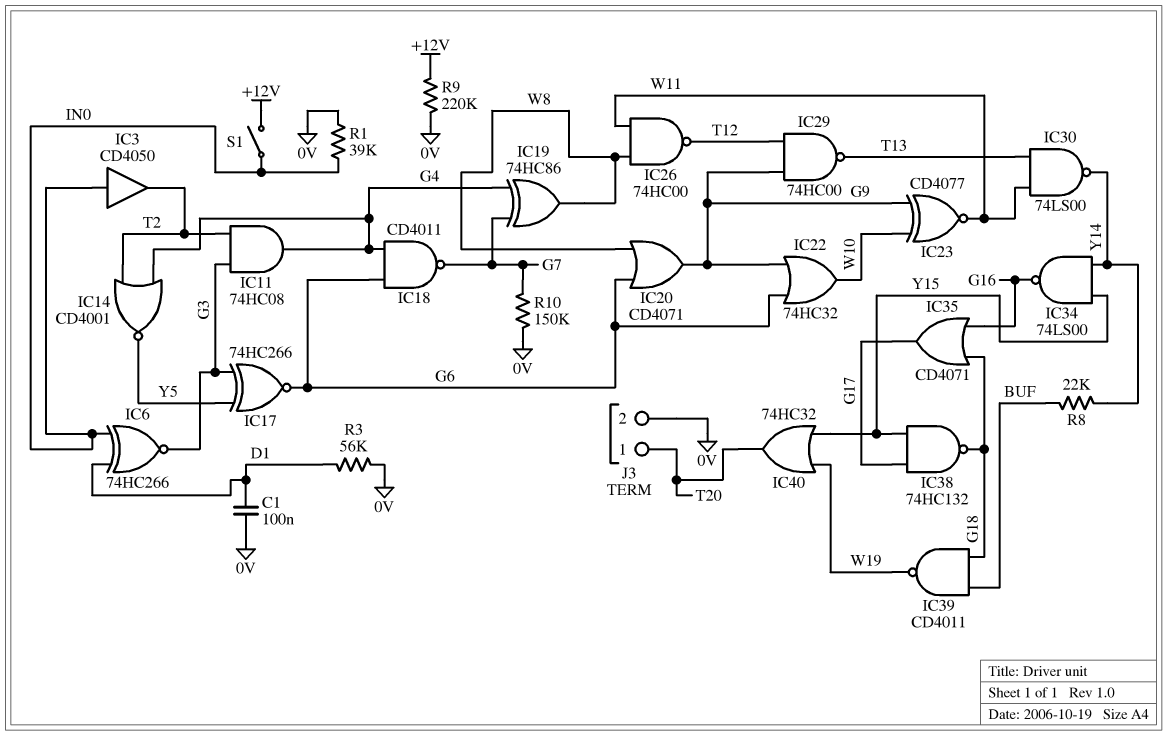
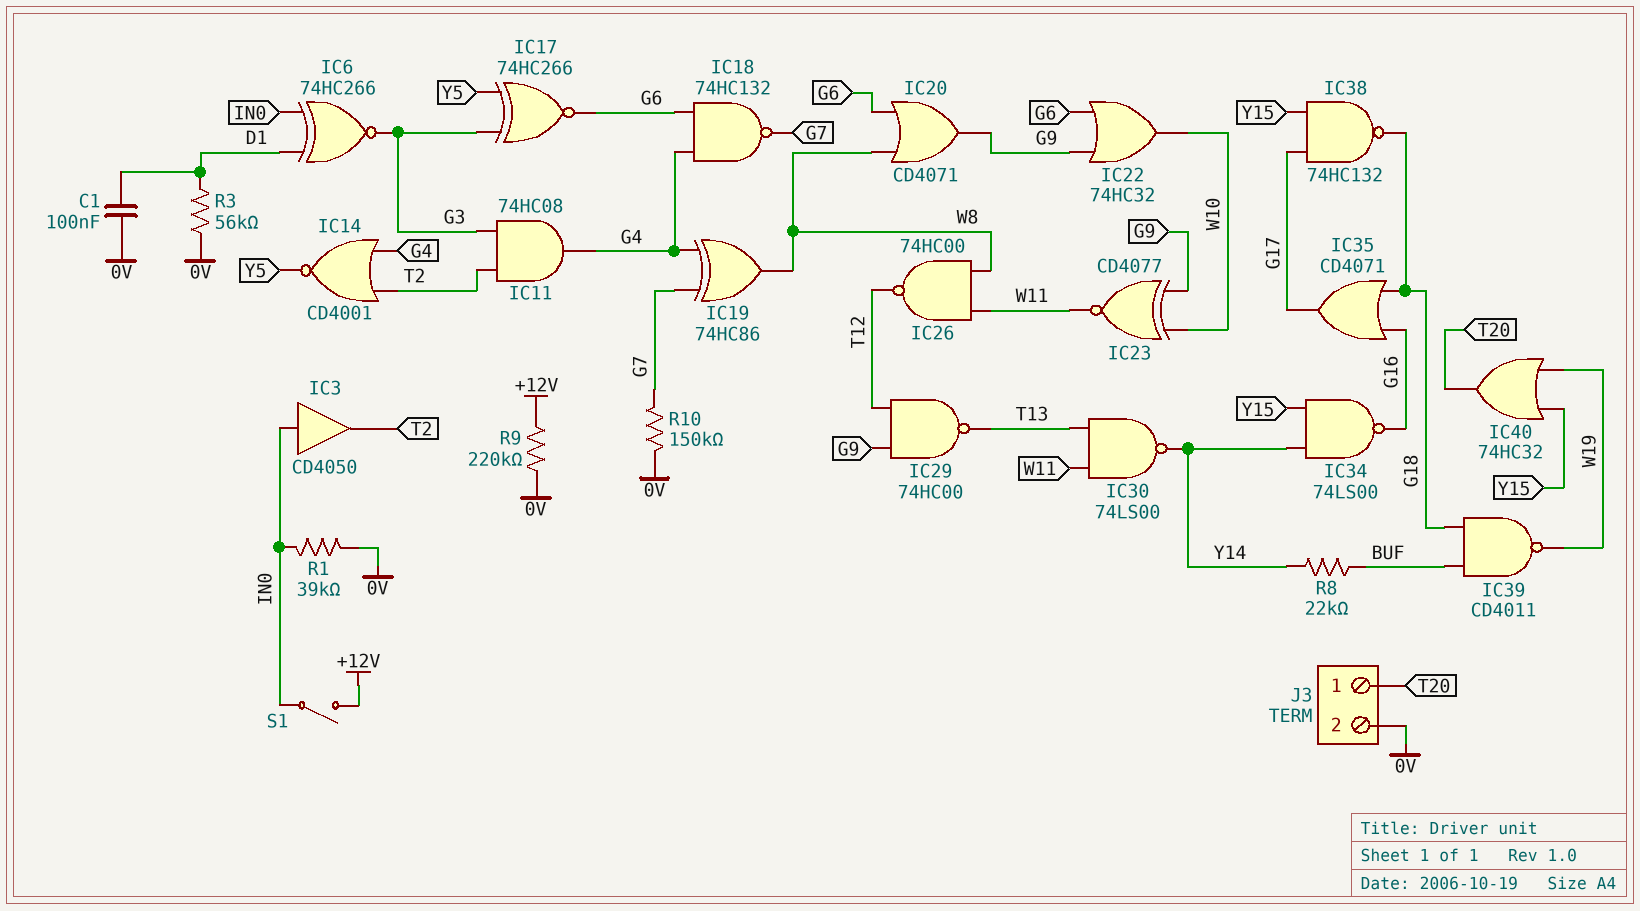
IC18: NAND CD4011 (in G4, in G6, out G7) -> NAND 74HC132 (in G4, in G6, out G7)

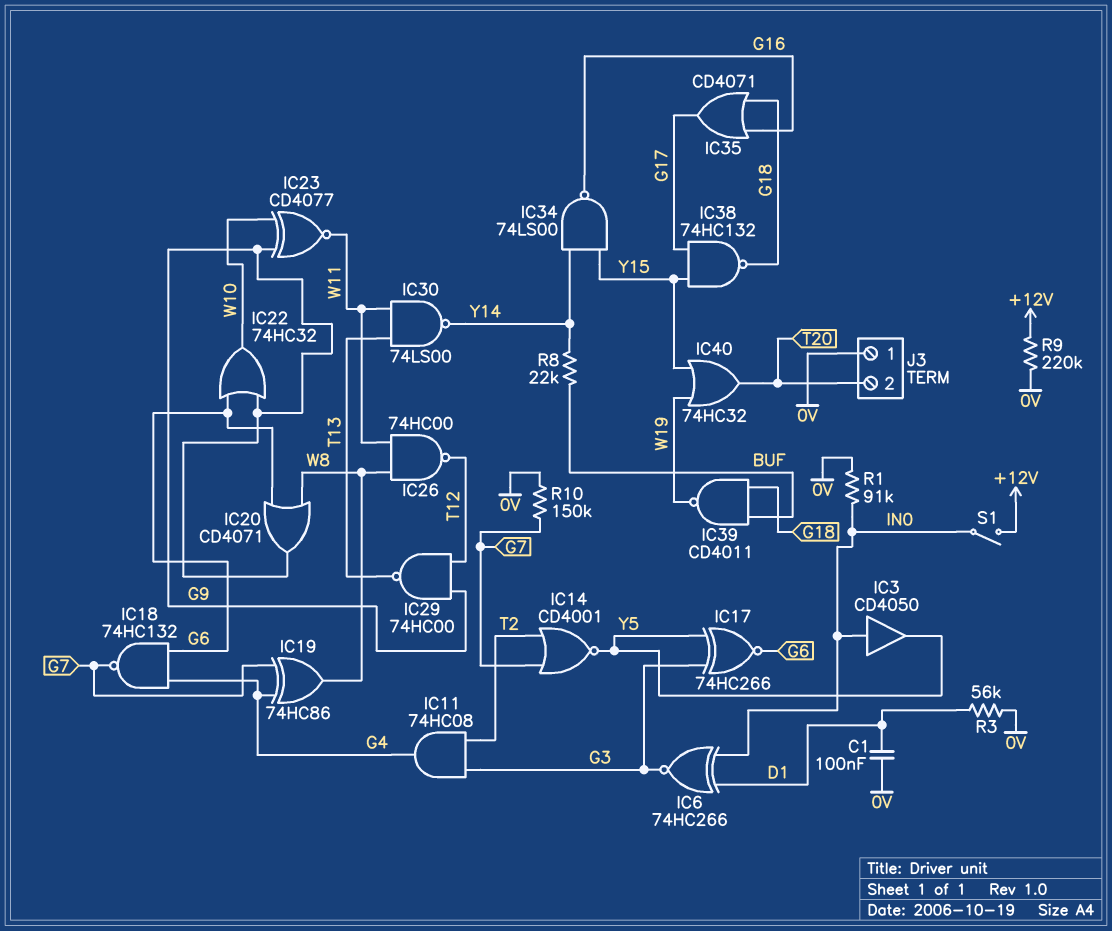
IC3: buffer CD4050 (in IN0, out T2) -> buffer CD4050 (in IN0, out Y5)
IC14: NOR CD4001 (in G4, in T2, out Y5) -> NOR CD4001 (in G7, in T2, out Y5)
J3 pin 1: T20 -> 0V
J3 pin 2: 0V -> T20
R1: 39k (0V, IN0) -> 91k (0V, IN0)

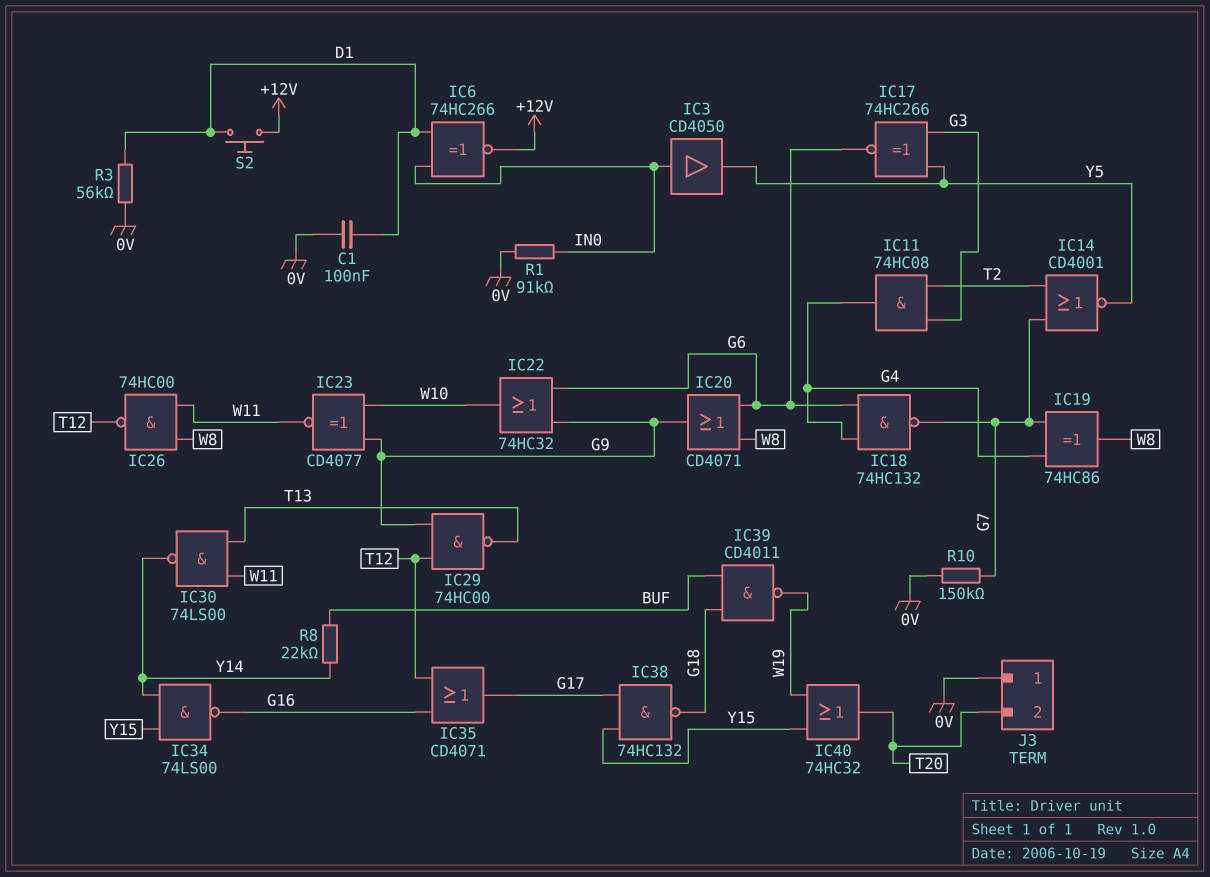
IC6: XNOR 74HC266 (in D1, in IN0, out G3) -> XNOR 74HC266 (in D1, in IN0, out +12V)
IC35: OR CD4071 (in G16, in G18, out G17) -> OR CD4071 (in G16, in T12, out G17)
R9: 220k (+12V, 0V) -> none
S1: switch (+12V, IN0) -> none
S2: none -> button (+12V, D1)

